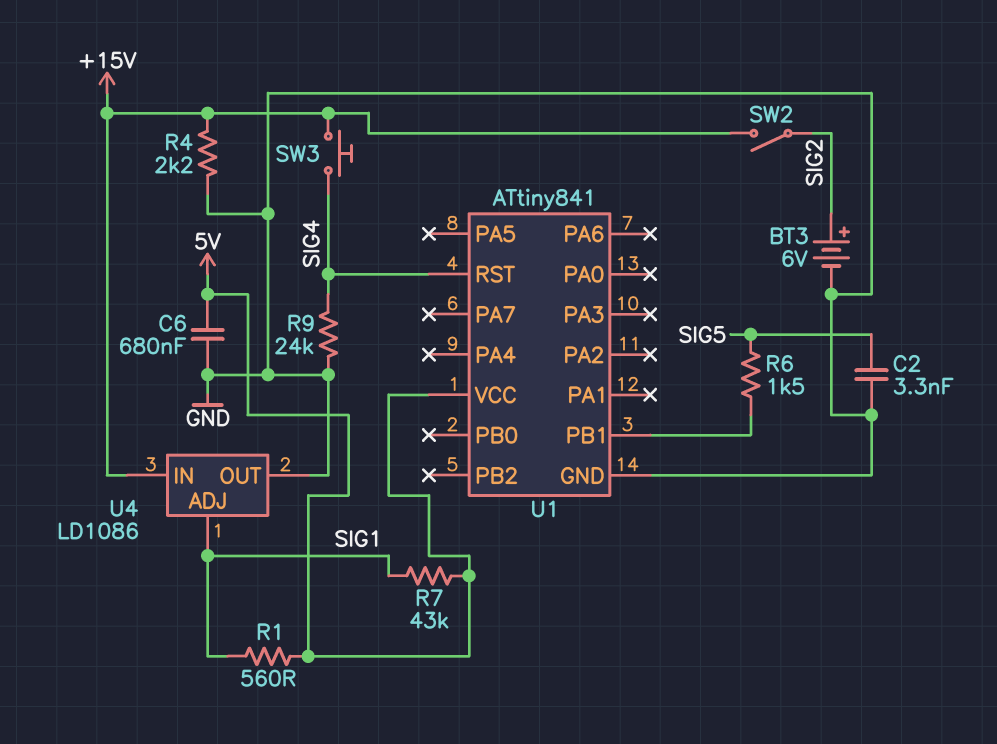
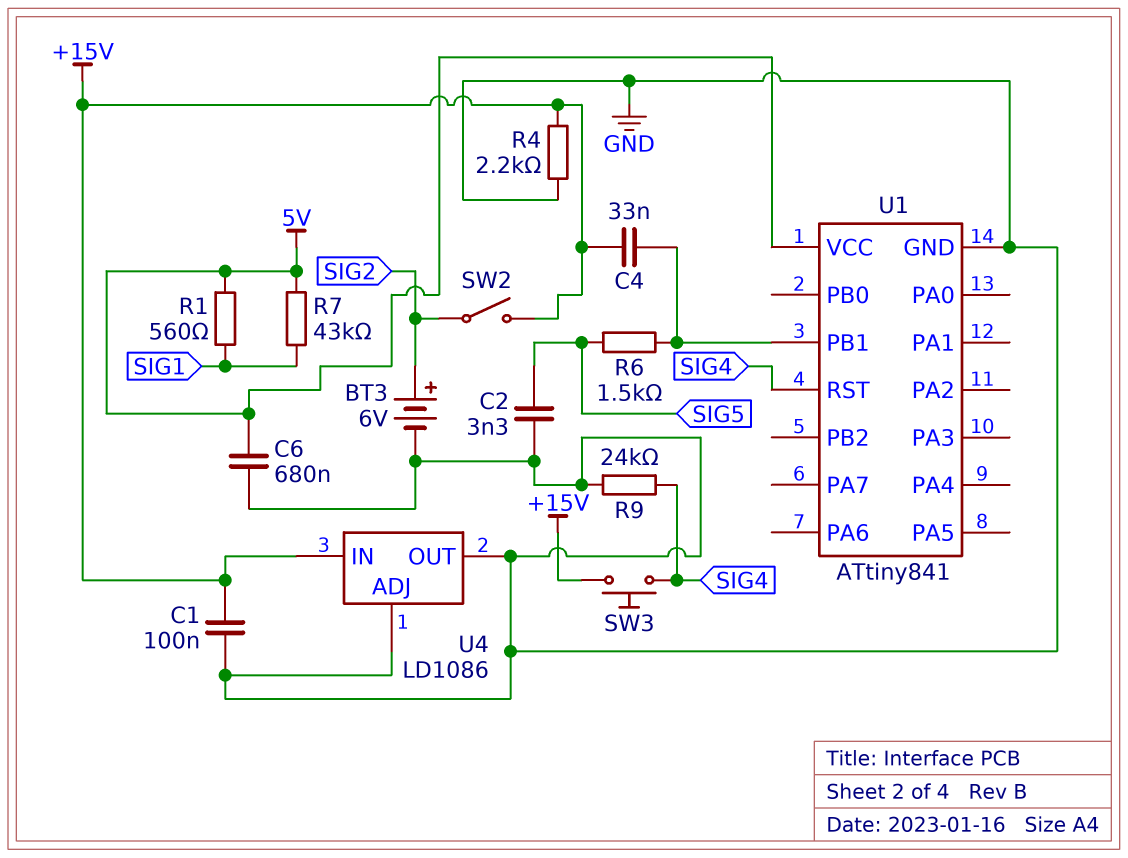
C1: none -> 100nF (+15V, GND)
C4: none -> 33nF (+15V, U1/PB1)
U4 pin ADJ: SIG1 -> GND

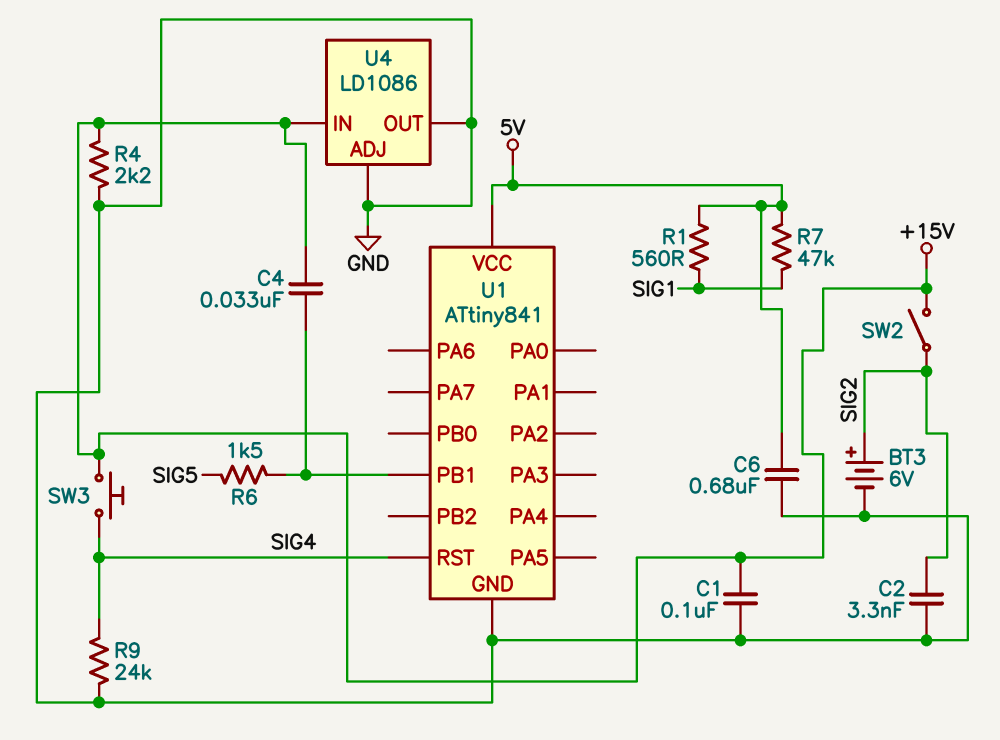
C2: 3.3nF (GND, SIG5) -> 3.3nF (GND, SIG2)
R7: 43k (5V, SIG1) -> 47k (5V, SIG1)

